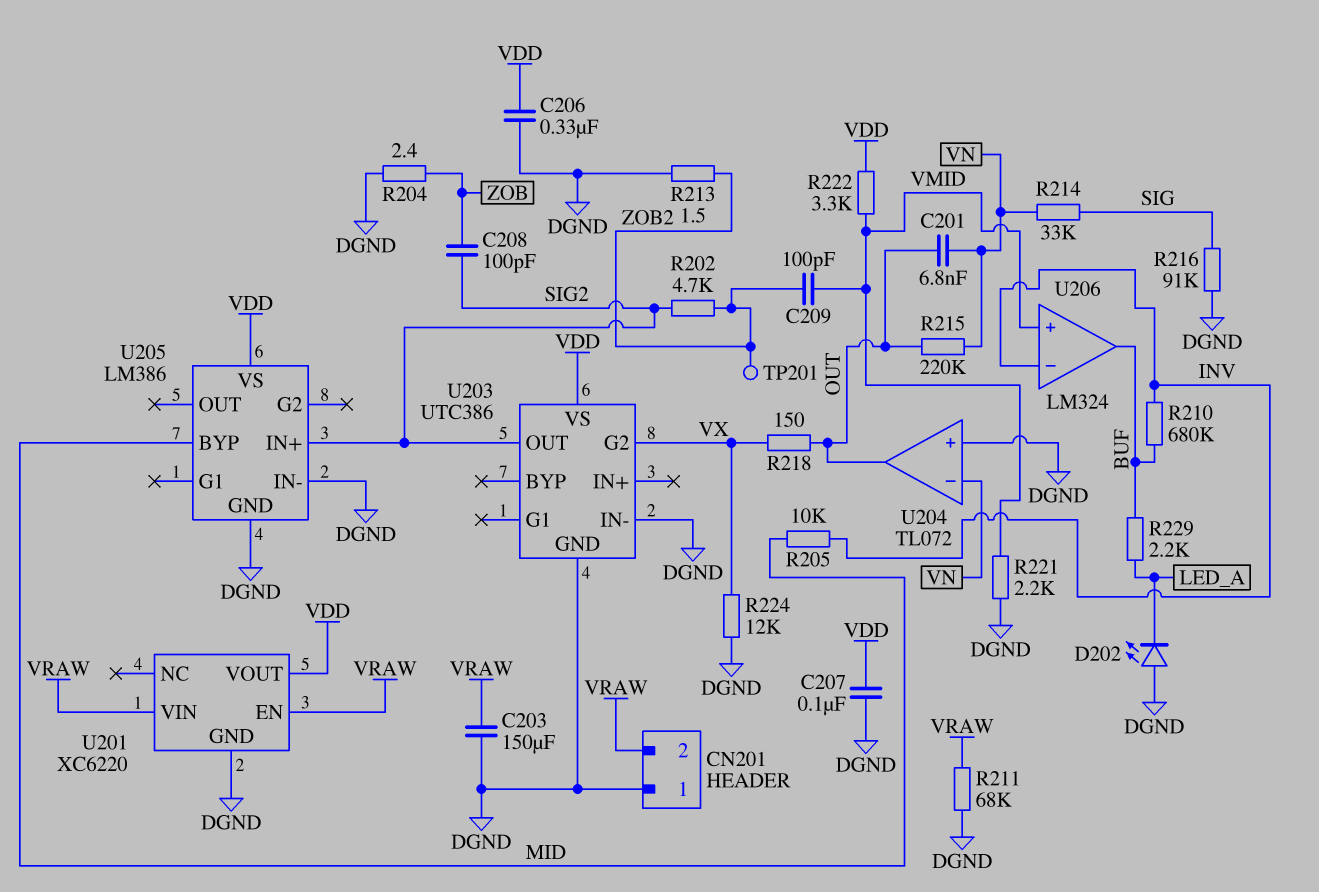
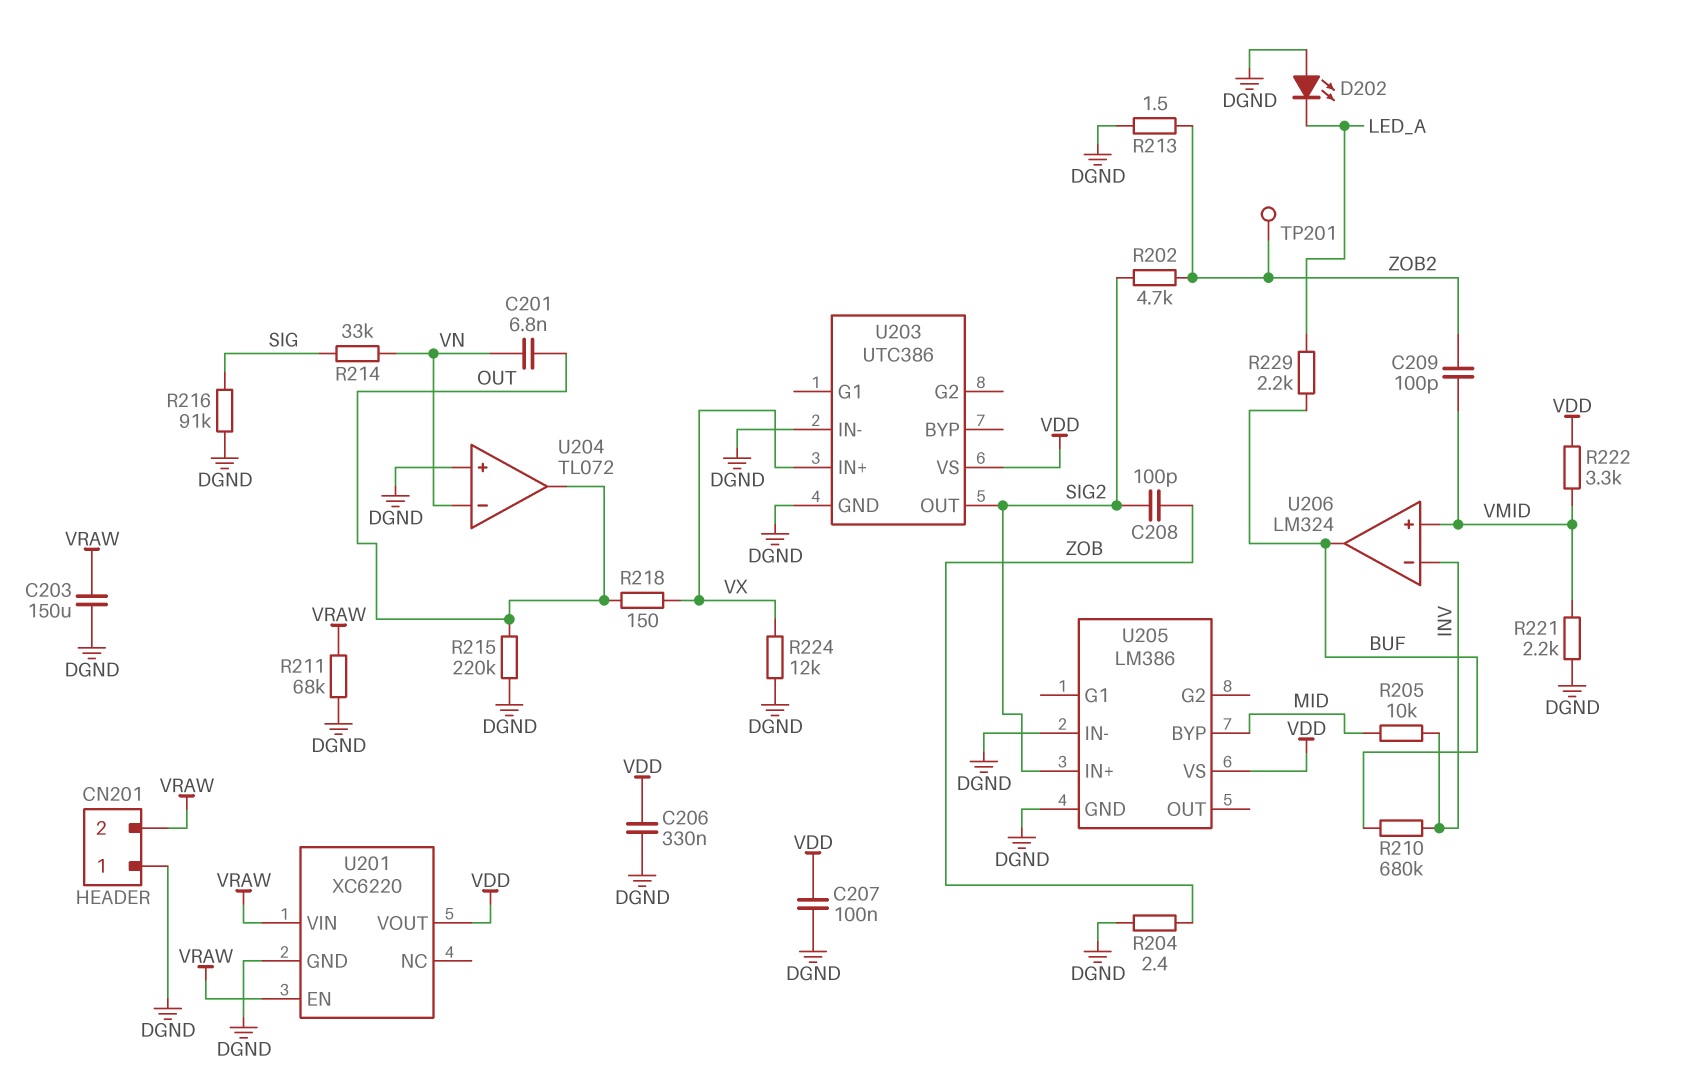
R215: 220k (OUT, VN) -> 220k (DGND, OUT)
U203 pin G2: VX -> none
U203 pin IN+: none -> VX

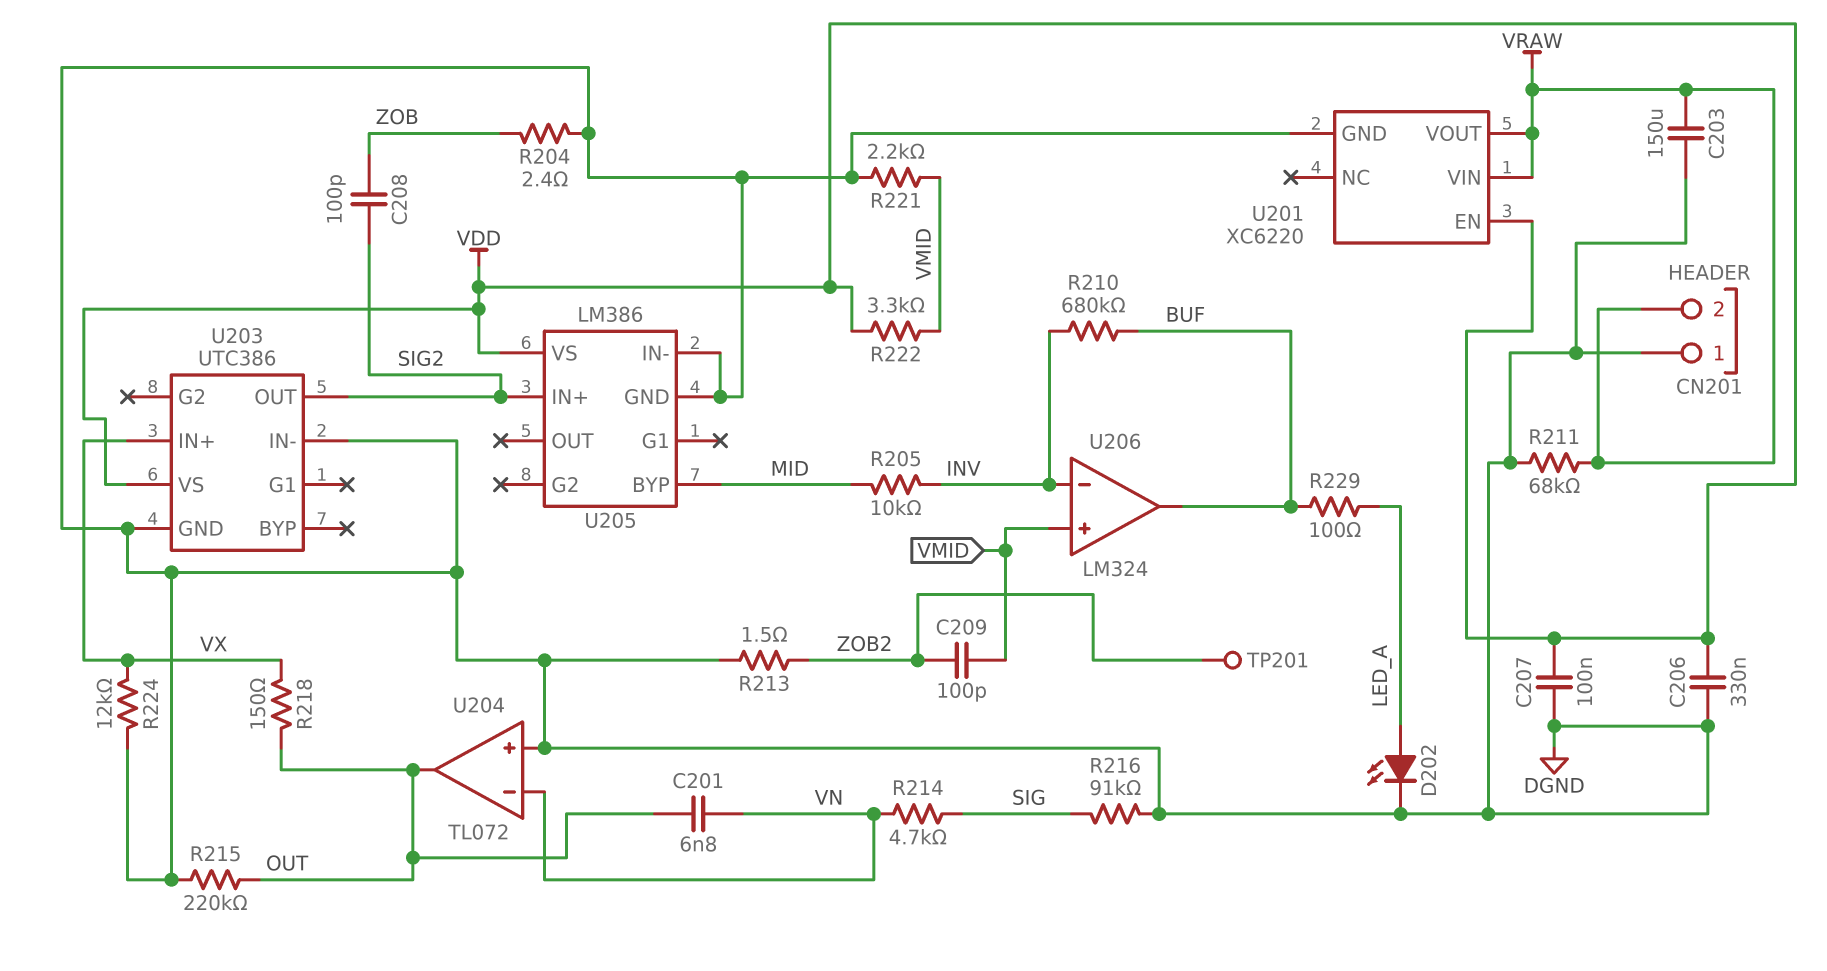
D202: LED (A DGND, K LED_A) -> LED (A LED_A, K DGND)
R202: 4.7k (SIG2, ZOB2) -> none
R214: 33k (SIG, VN) -> 4.7k (SIG, VN)
R229: 2.2k (BUF, LED_A) -> 100 (BUF, LED_A)
U201 pin EN: VRAW -> VDD
U201 pin VOUT: VDD -> VRAW

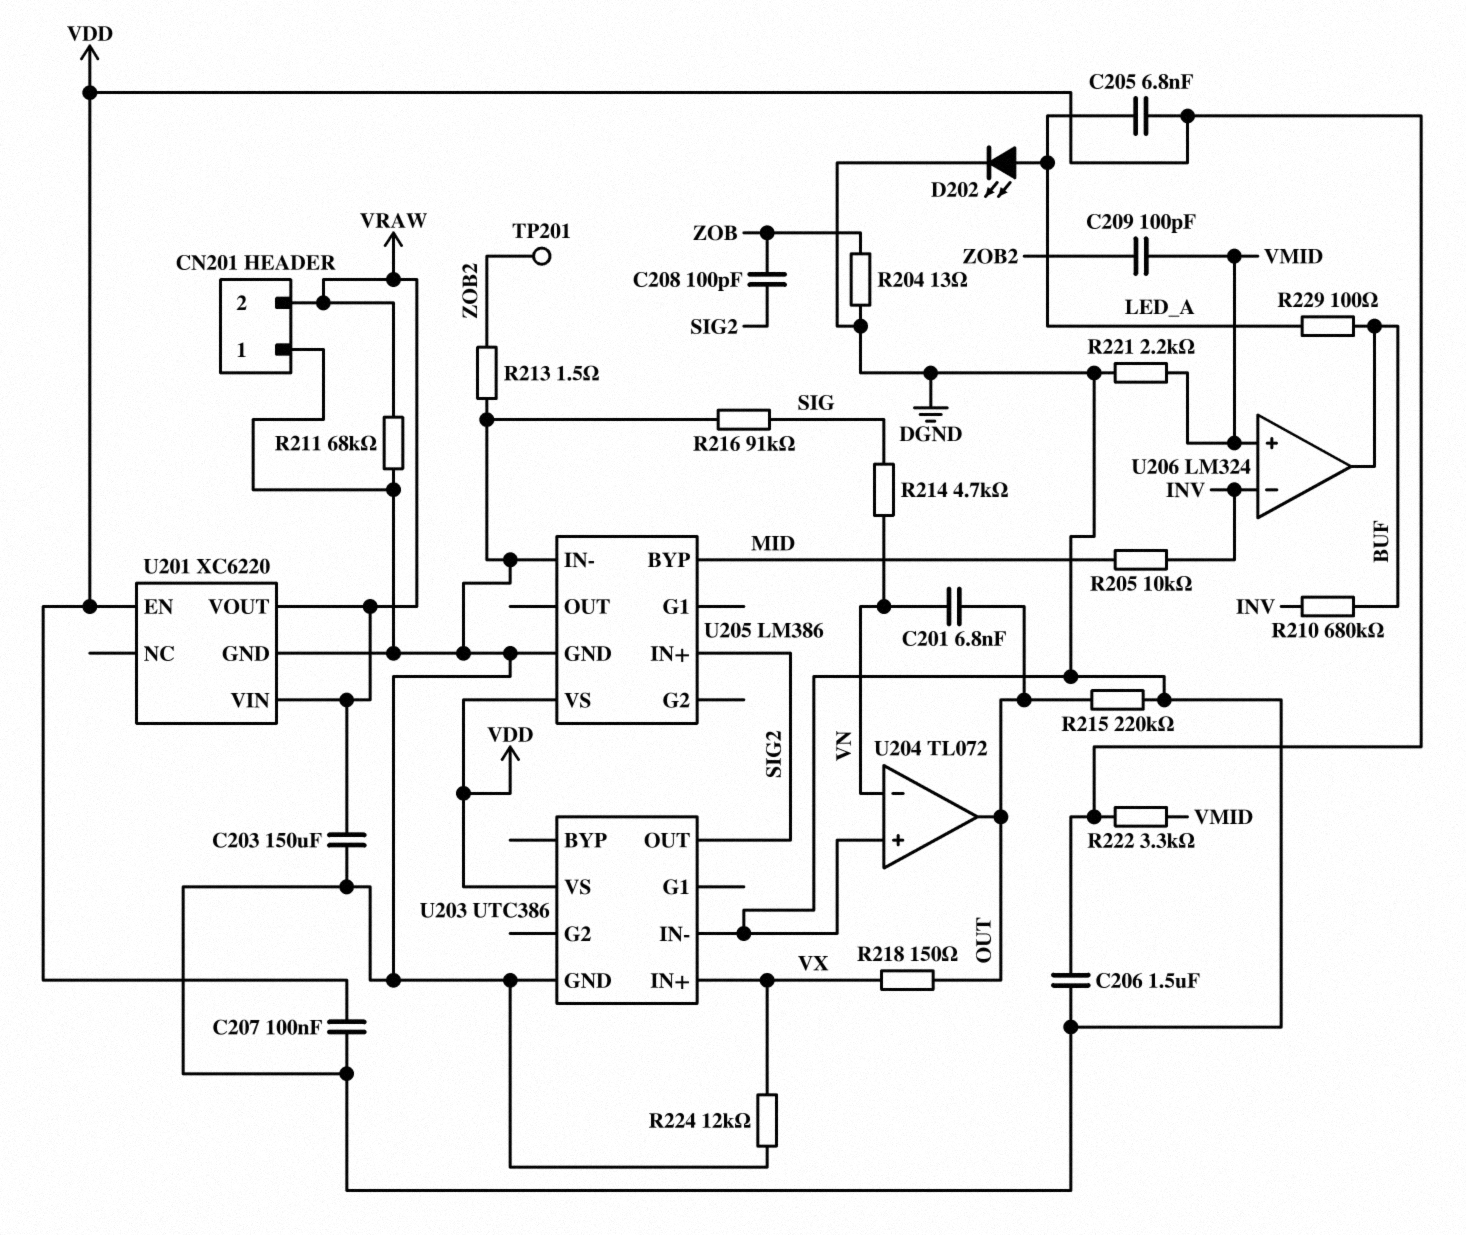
C205: none -> 6.8nF (LED_A, VDD)
C206: 330nF (DGND, VDD) -> 1.5uF (DGND, VDD)
R204: 2.4 (DGND, ZOB) -> 13 (DGND, ZOB)

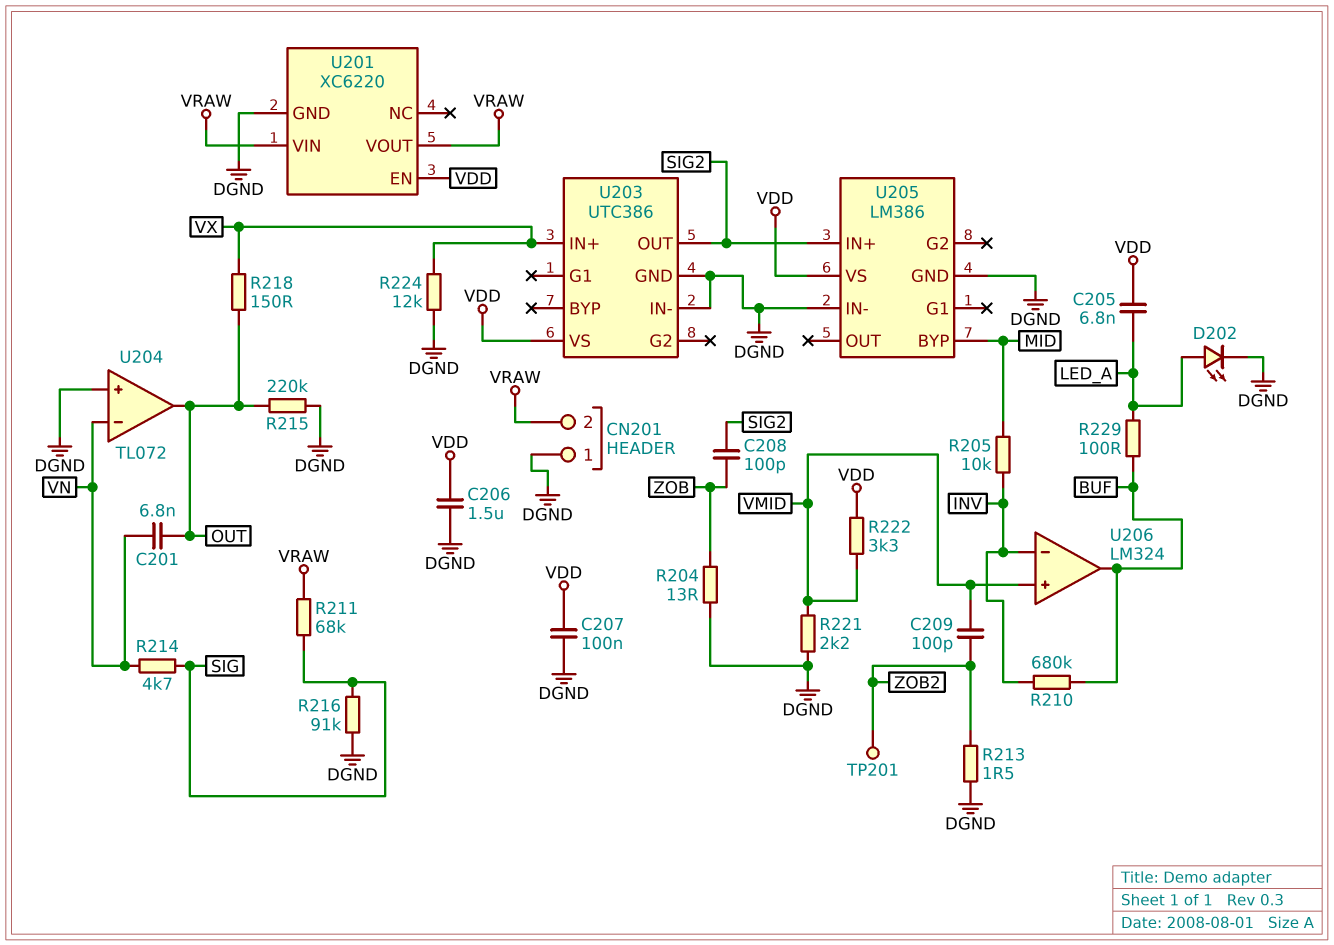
C203: 150uF (DGND, VRAW) -> none
R211: 68k (DGND, VRAW) -> 68k (SIG, VRAW)

